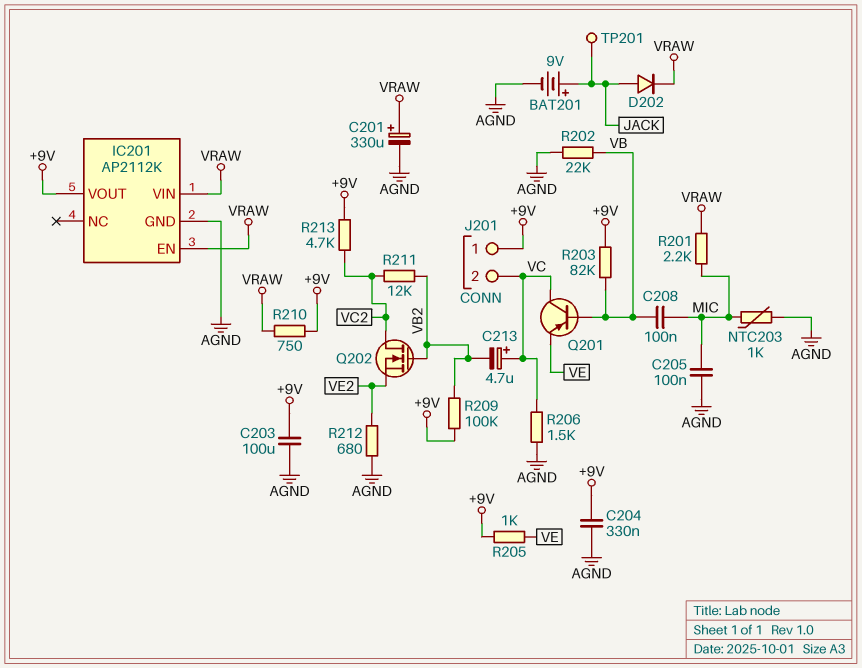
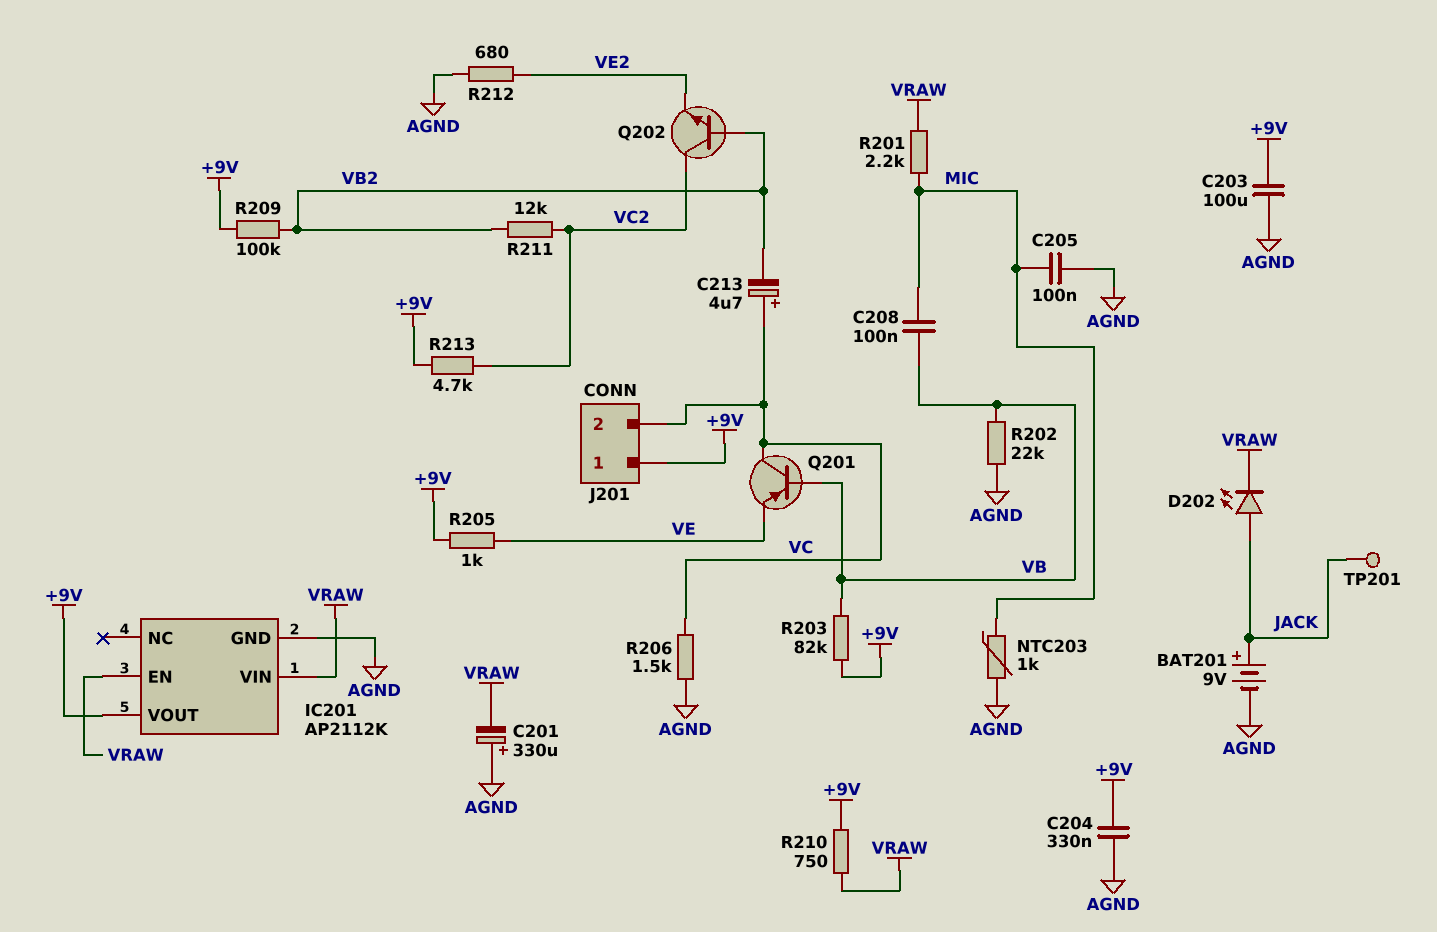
C201: 330uF (plus VRAW, minus AGND) -> 330uF (plus AGND, minus VRAW)
D202: diode (A JACK, K VRAW) -> LED (A JACK, K VRAW)
Q202: NMOS (G VB2, D VC2, S VE2) -> NPN (B VB2, C VC2, E VE2)

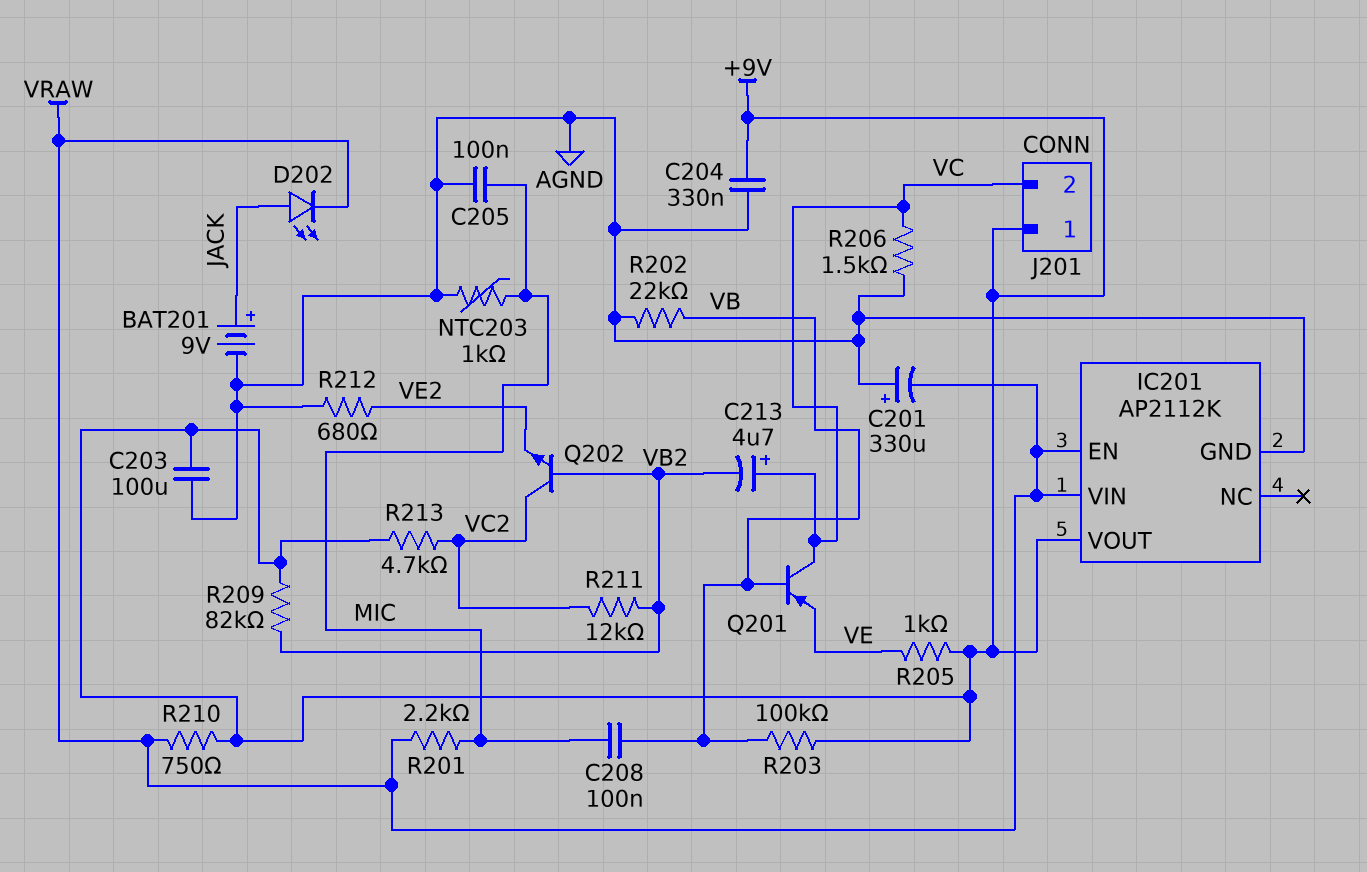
R203: 82k (+9V, VB) -> 100k (+9V, VB)
R209: 100k (+9V, VB2) -> 82k (+9V, VB2)
TP201: test point (JACK) -> none

